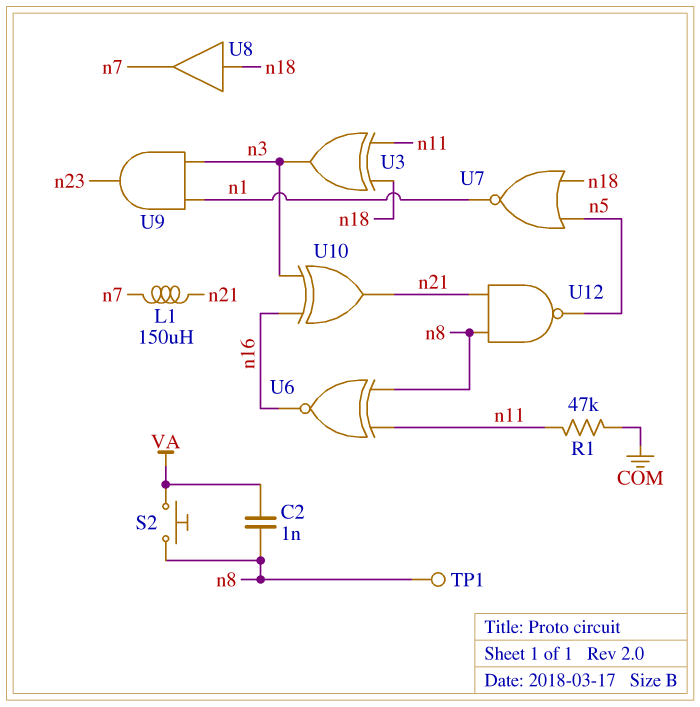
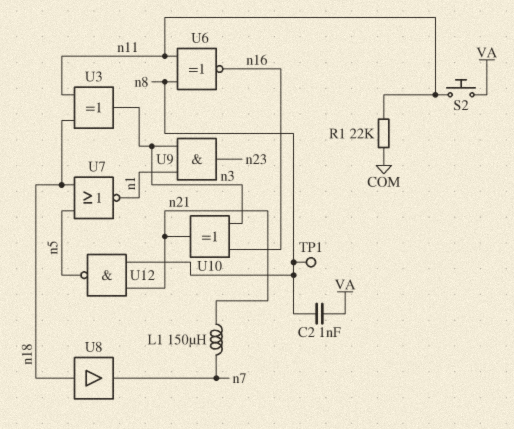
R1: 47k (COM, n11) -> 22k (COM, n11)
S2: button (VA, n8) -> button (VA, n11)

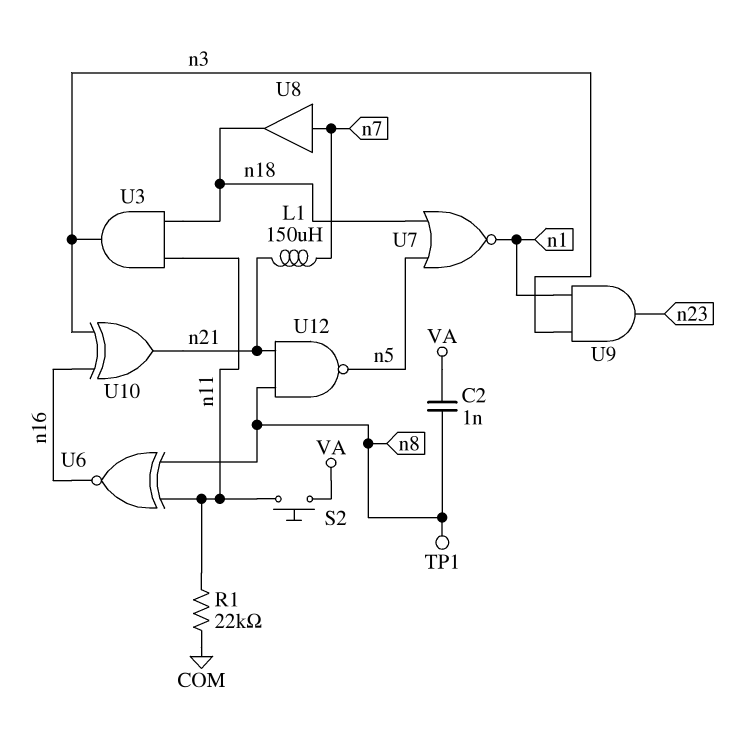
U3: XOR (in n11, in n18, out n3) -> AND (in n11, in n18, out n3)
U8: buffer (in n18, out n7) -> buffer (in n7, out n18)

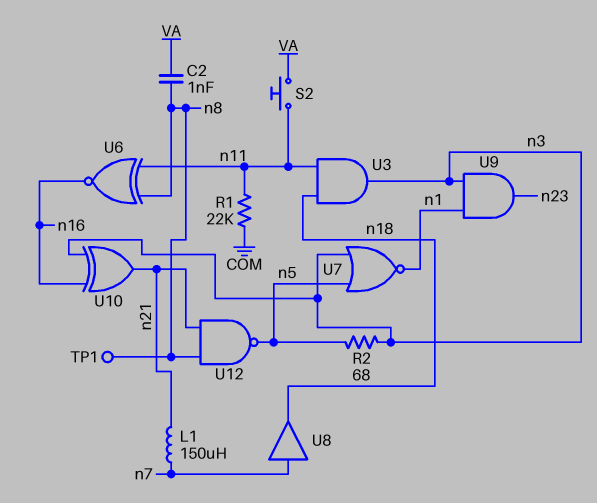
R2: none -> 68 (n3, n5)
U7: NOR (in n5, in n18, out n1) -> NOR (in n3, in n5, out n1)

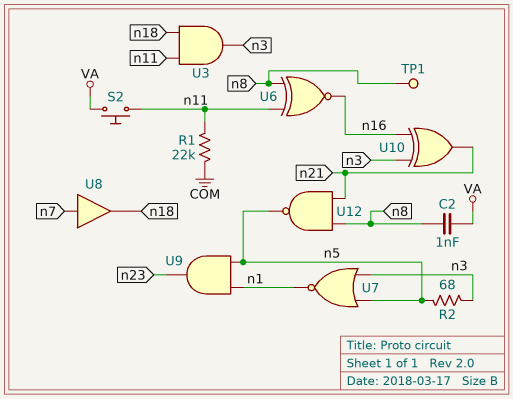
L1: 150uH (n7, n21) -> none
U9: AND (in n1, in n3, out n23) -> AND (in n1, in n5, out n23)

